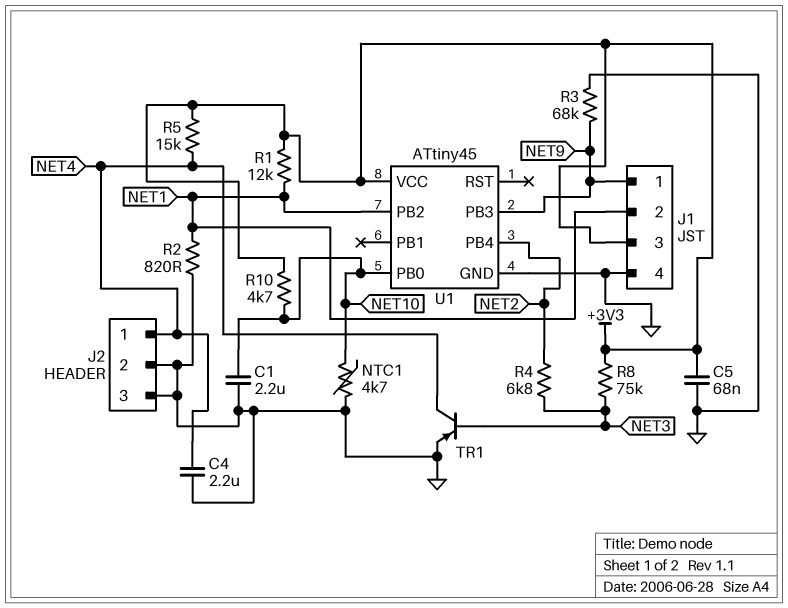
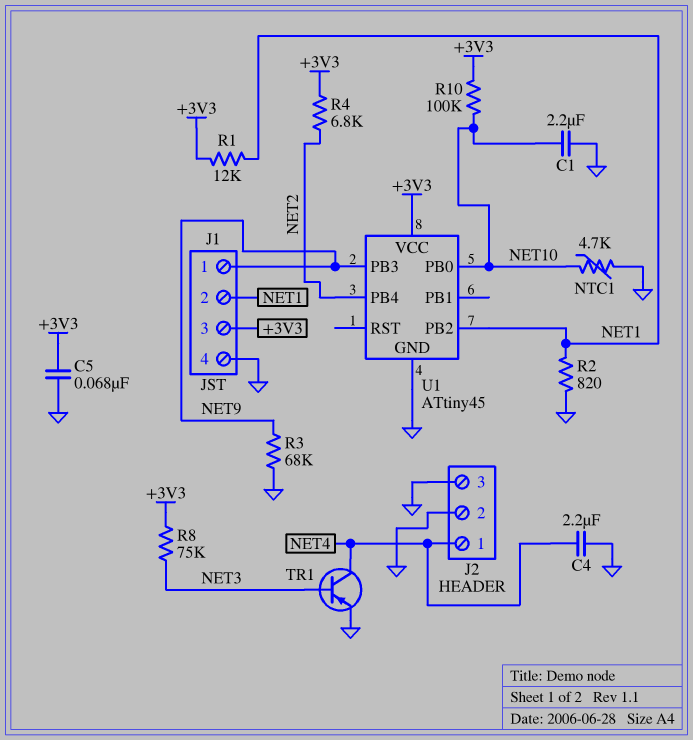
R4: 6.8k (NET2, NET3) -> 6.8k (+3V3, NET2)
R5: 15k (+3V3, NET4) -> none
R10: 4.7k (+3V3, NET10) -> 100k (+3V3, NET10)

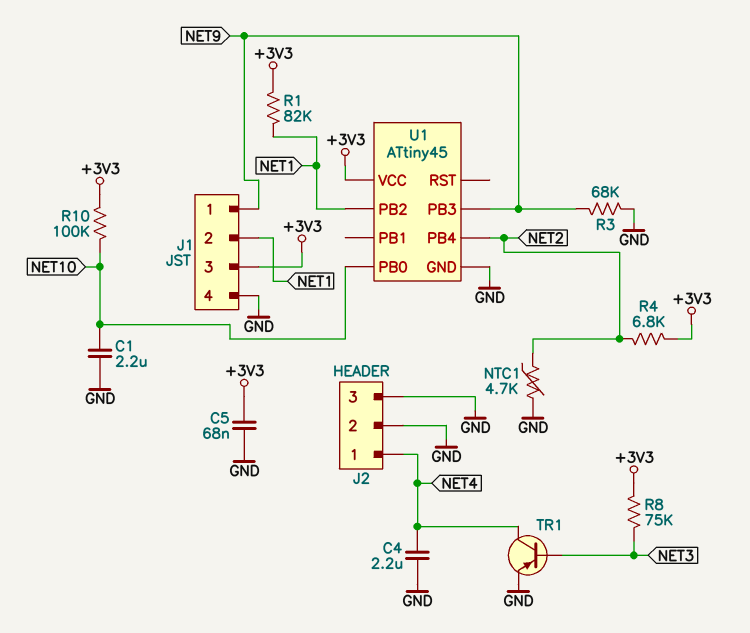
NTC1: 4.7k (GND, NET10) -> 4.7k (GND, NET2)
R1: 12k (+3V3, NET1) -> 82k (+3V3, NET1)
R2: 820 (GND, NET1) -> none

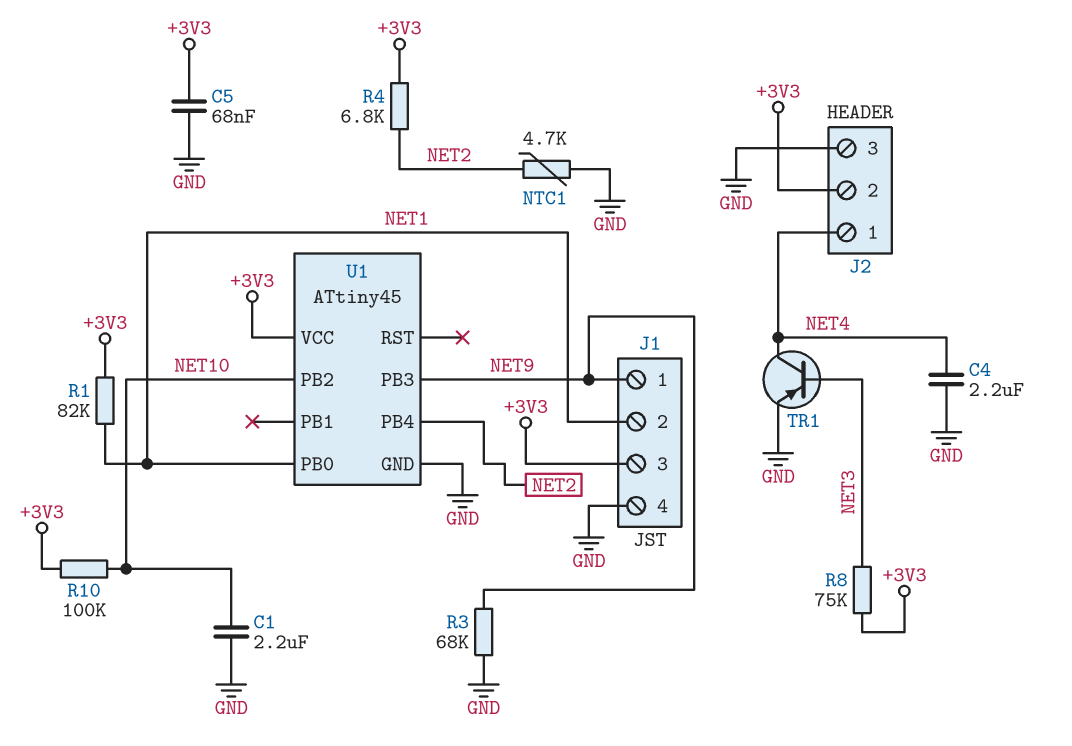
J2 pin 2: GND -> +3V3
U1 pin PB0: NET10 -> NET1
U1 pin PB2: NET1 -> NET10

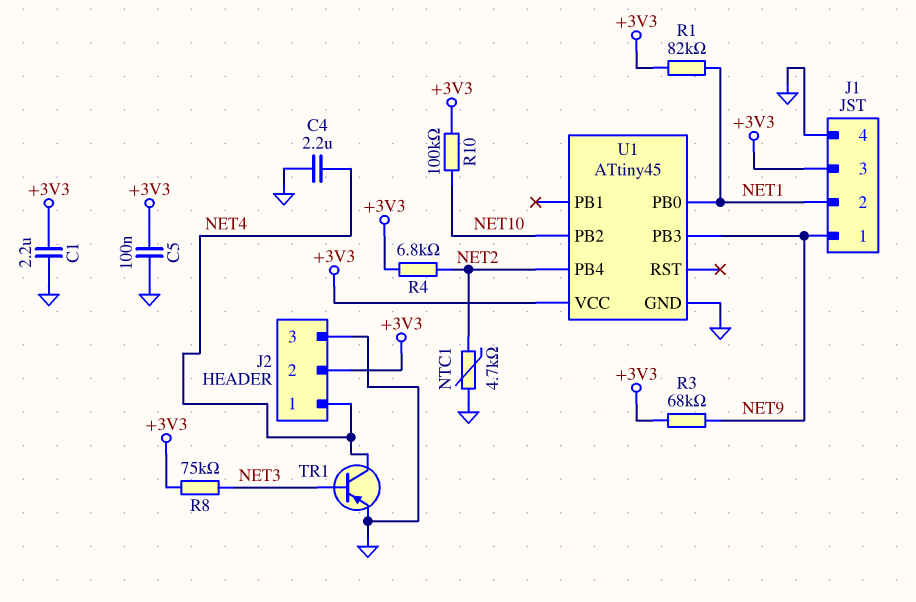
C1: 2.2uF (GND, NET10) -> 2.2uF (+3V3, GND)
C5: 68nF (+3V3, GND) -> 100nF (+3V3, GND)
R3: 68k (GND, NET9) -> 68k (+3V3, NET9)

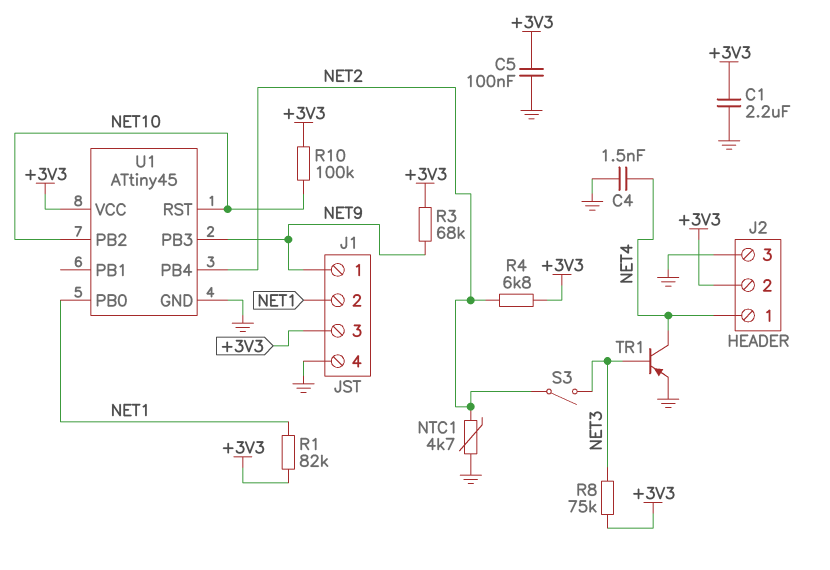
C4: 2.2uF (GND, NET4) -> 1.5nF (GND, NET4)
S3: none -> switch (NET2, NET3)
U1 pin RST: none -> NET10

